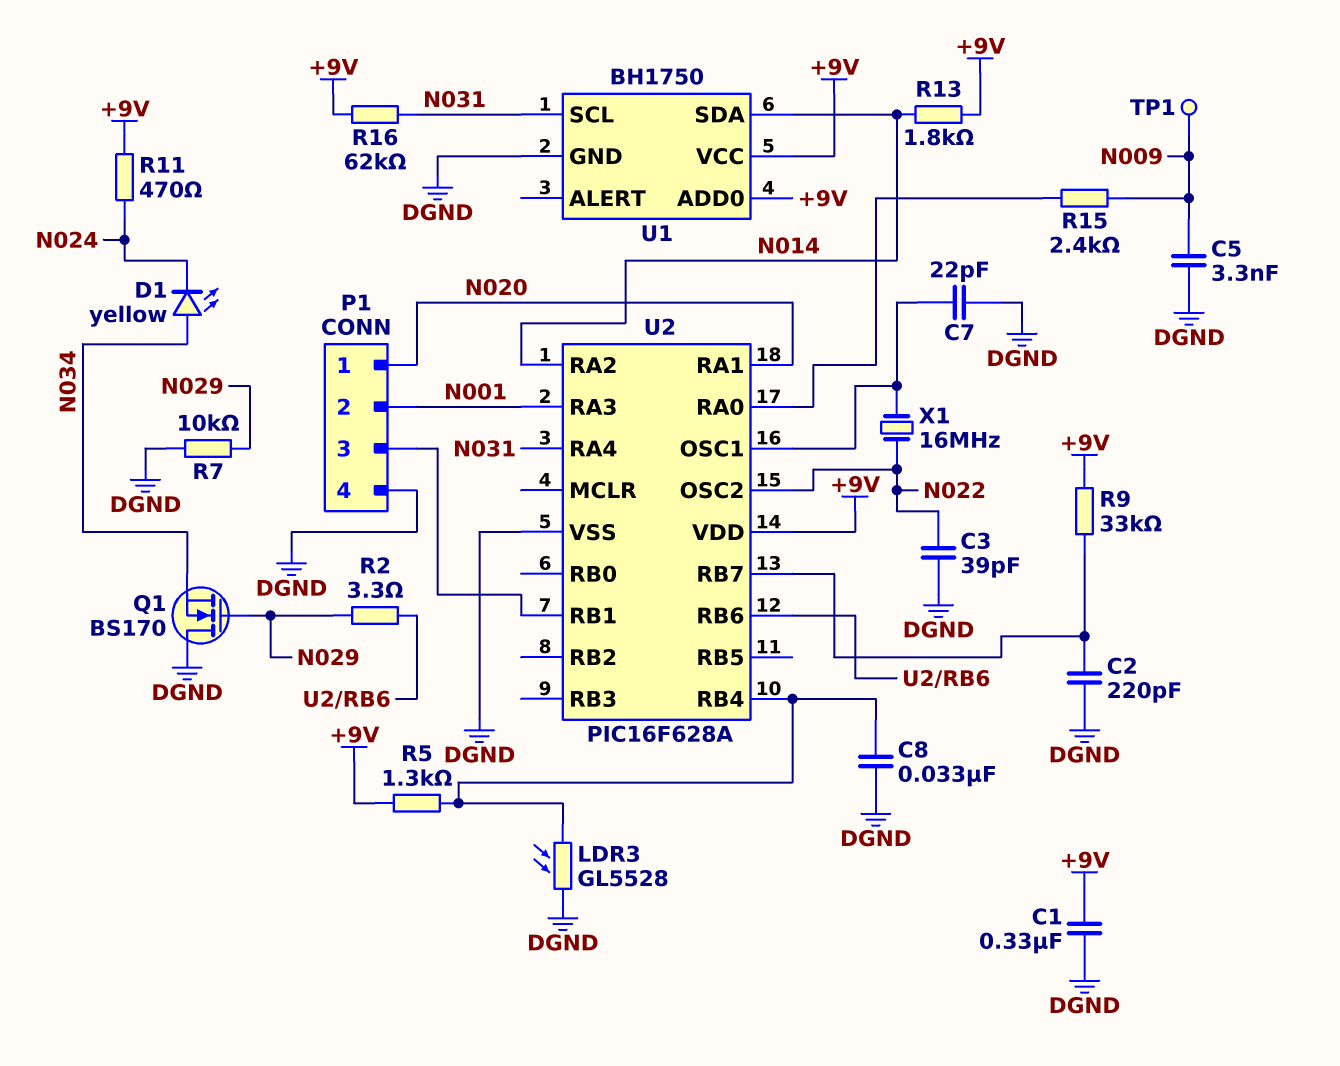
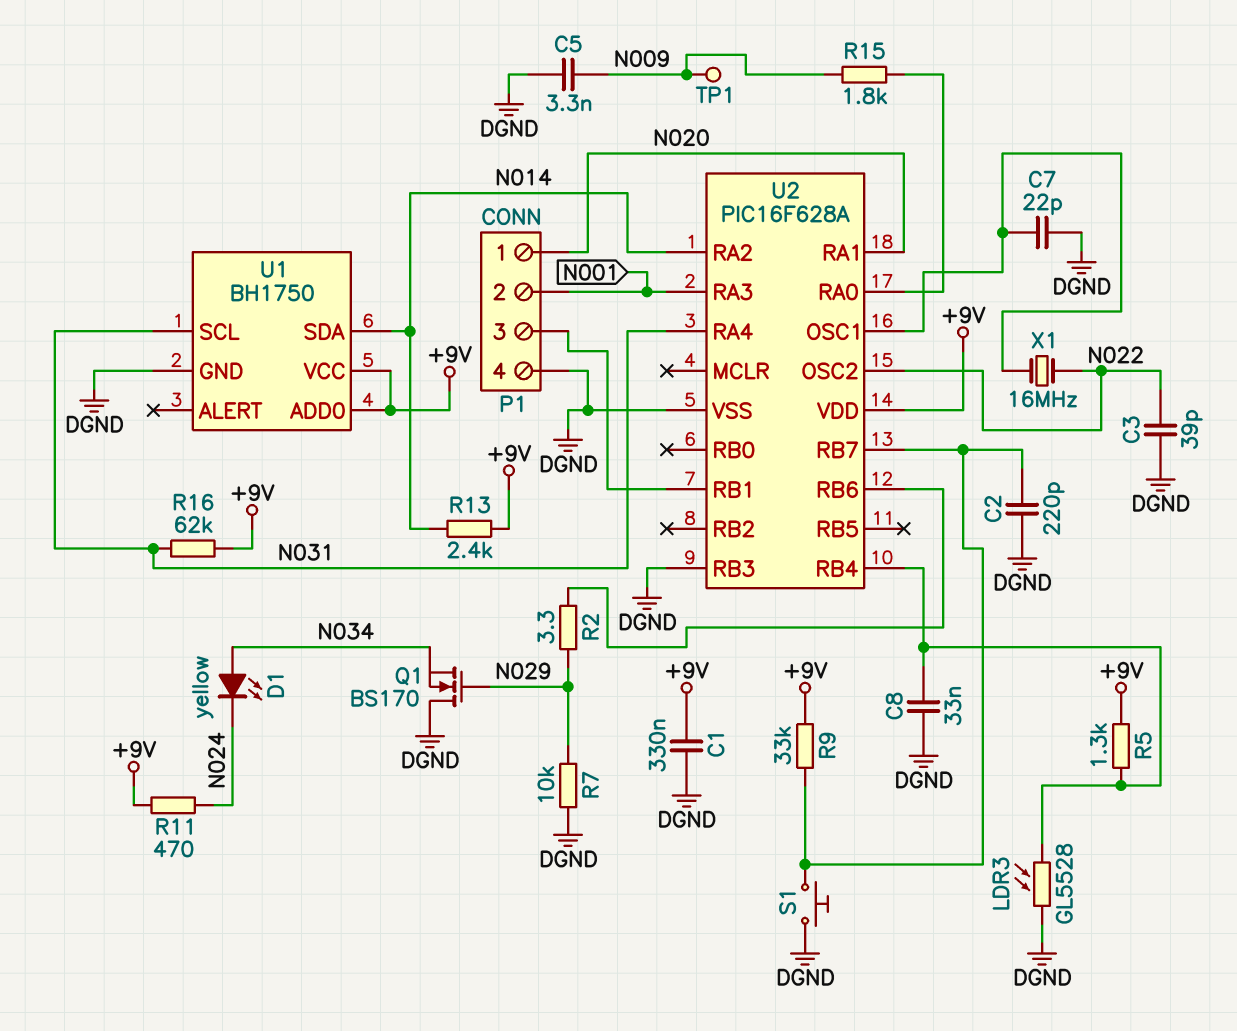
R13: 1.8k (+9V, N014) -> 2.4k (+9V, N014)
R15: 2.4k (N009, U2/RA0) -> 1.8k (N009, U2/RA0)
S1: none -> button (DGND, U2/RB7)
U2 pin RB3: none -> DGND

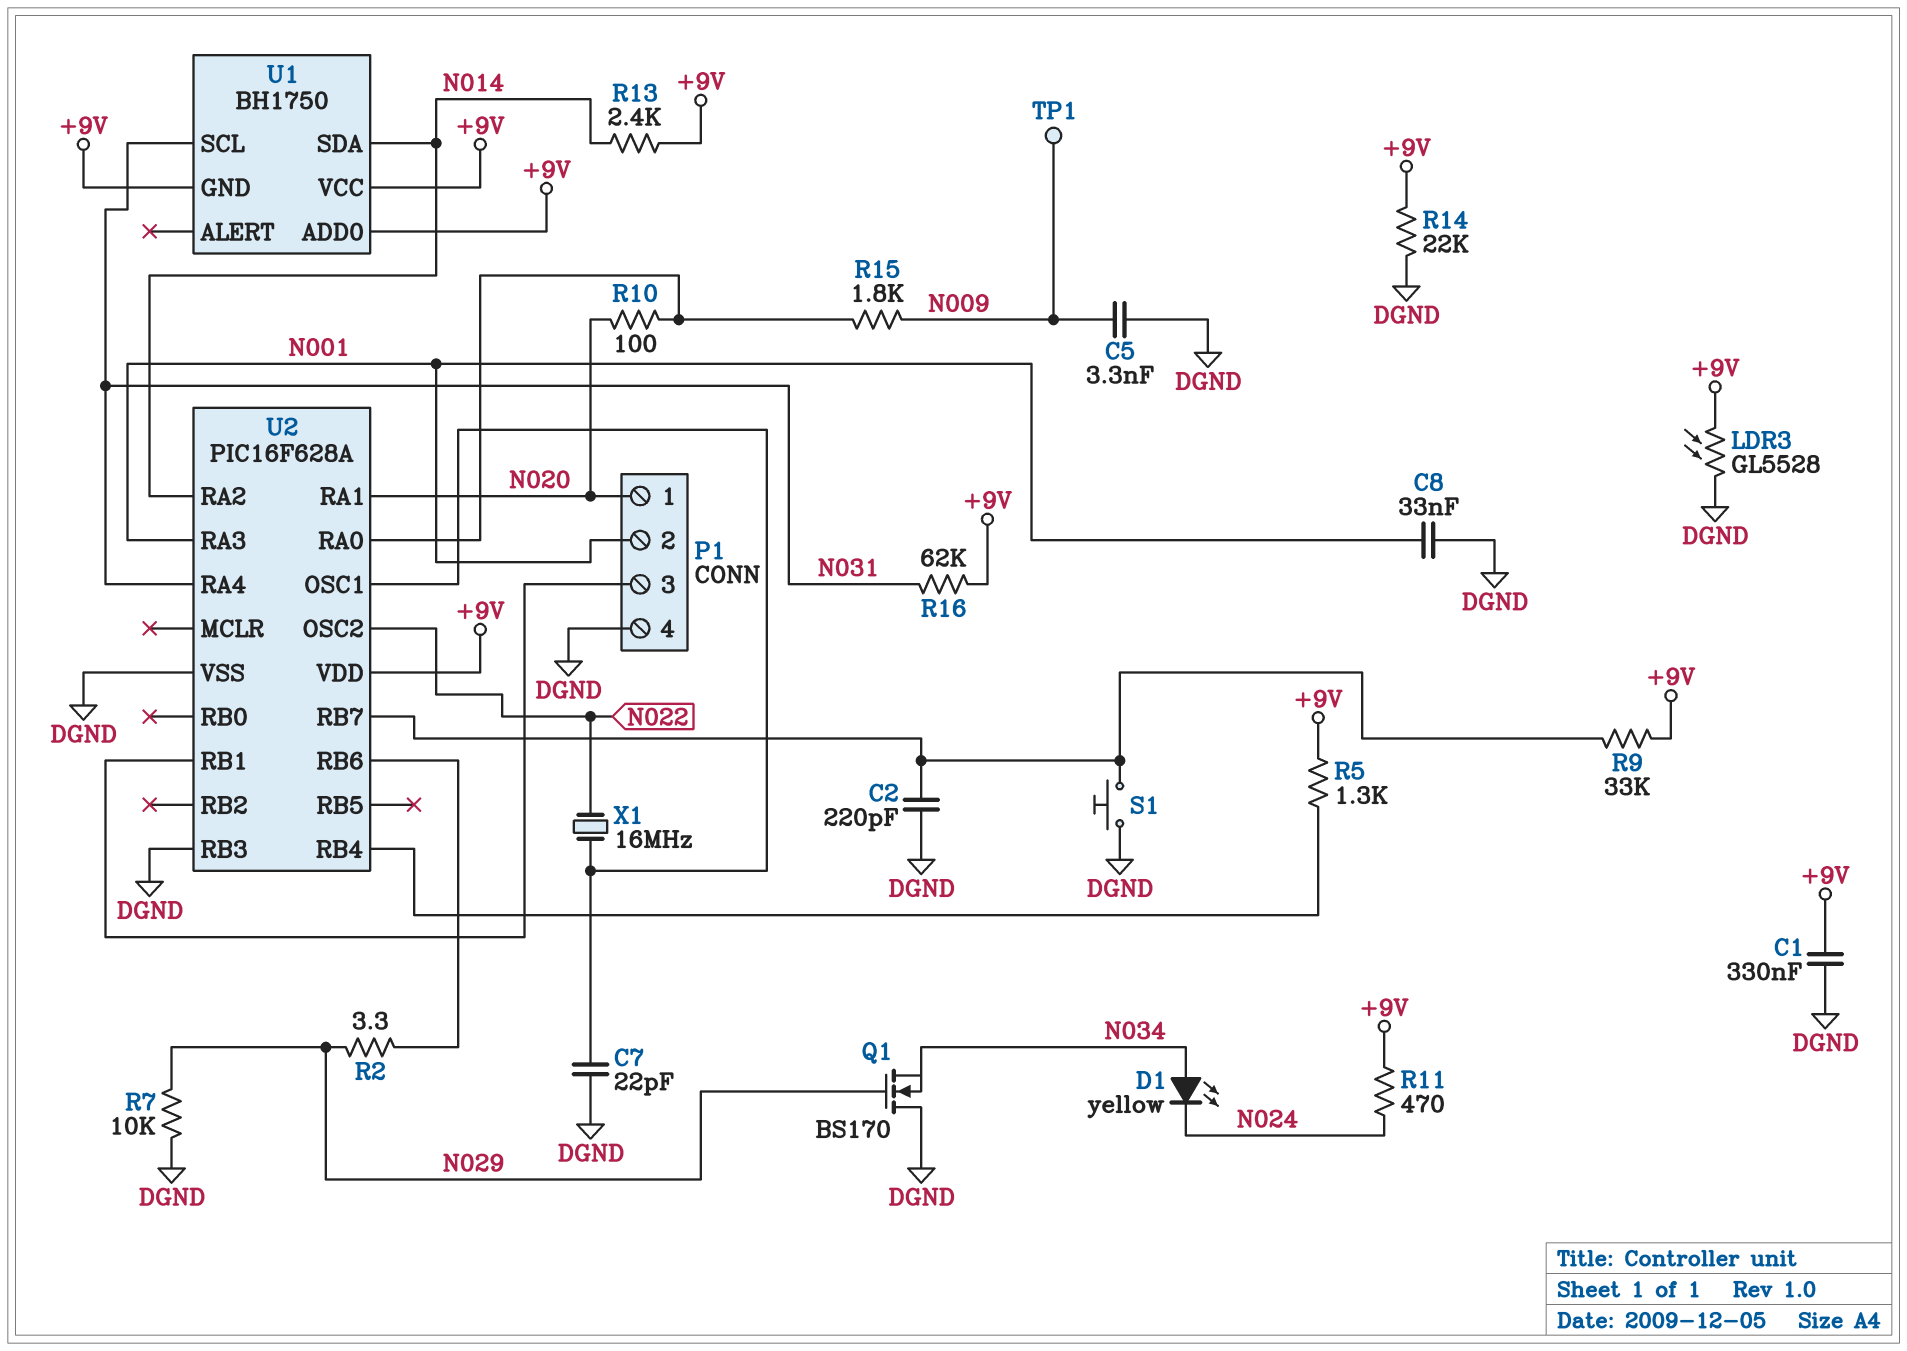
C3: 39pF (DGND, N022) -> none
C8: 33nF (DGND, U2/RB4) -> 33nF (DGND, N001)
LDR3: GL5528 (DGND, U2/RB4) -> GL5528 (+9V, DGND)
R10: none -> 100 (N020, U2/RA0)
R14: none -> 22k (+9V, DGND)
U1 pin GND: DGND -> +9V

